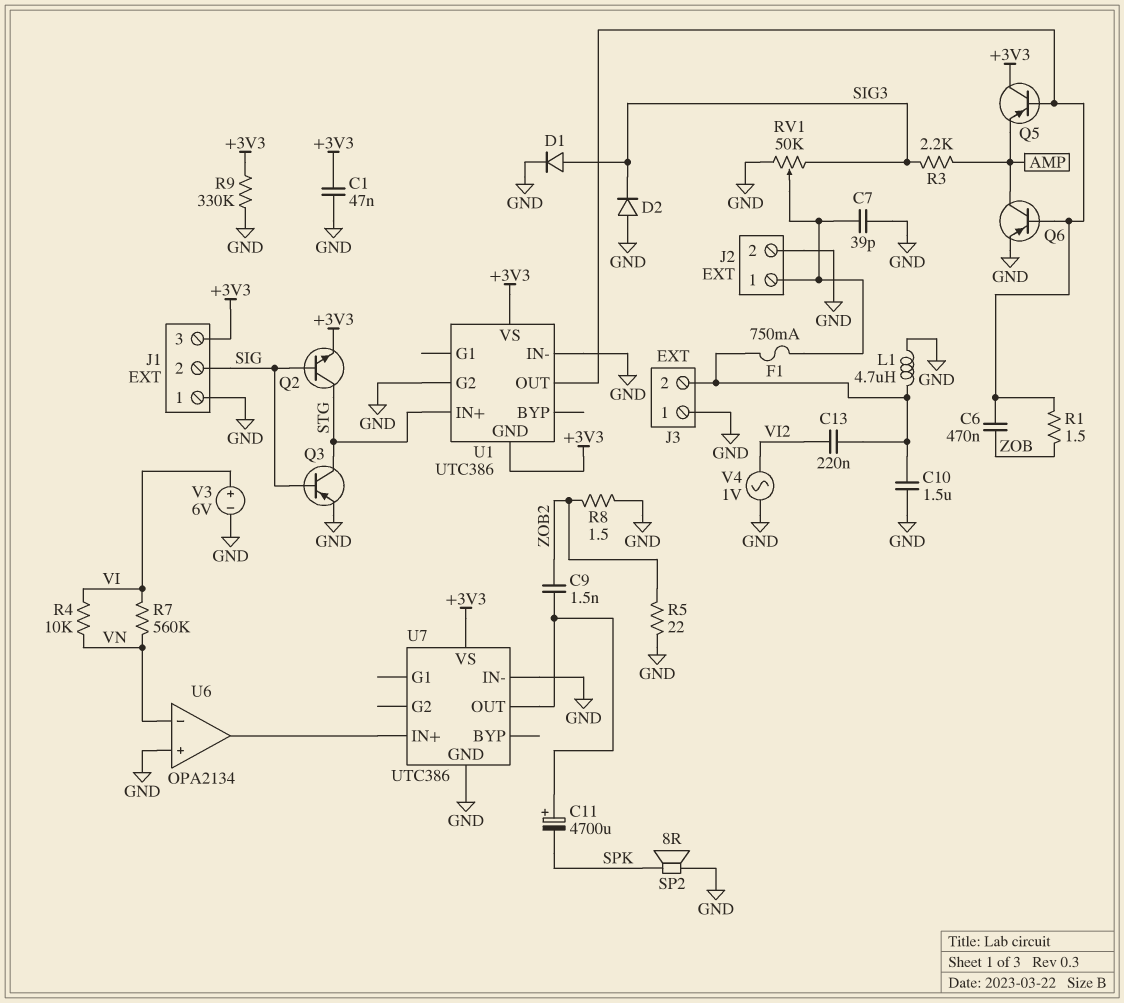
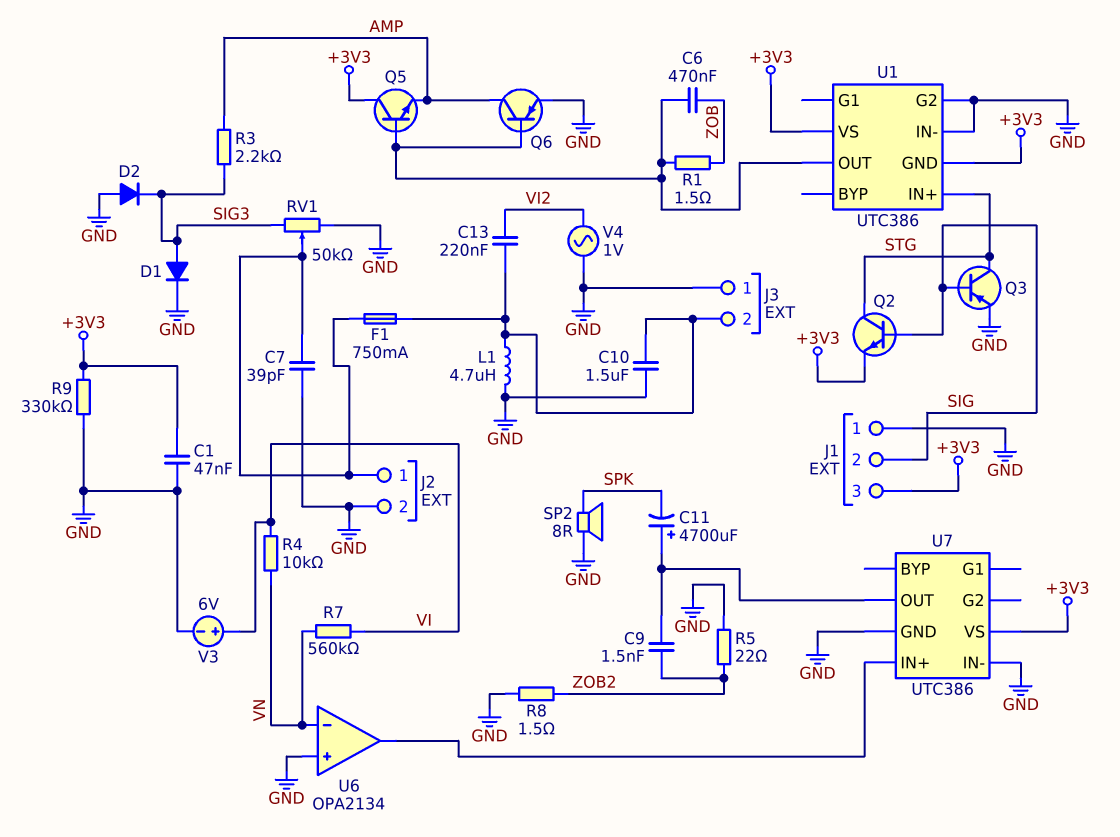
Q5: PNP (B U1/OUT, C +3V3, E AMP) -> NPN (B U1/OUT, C +3V3, E AMP)

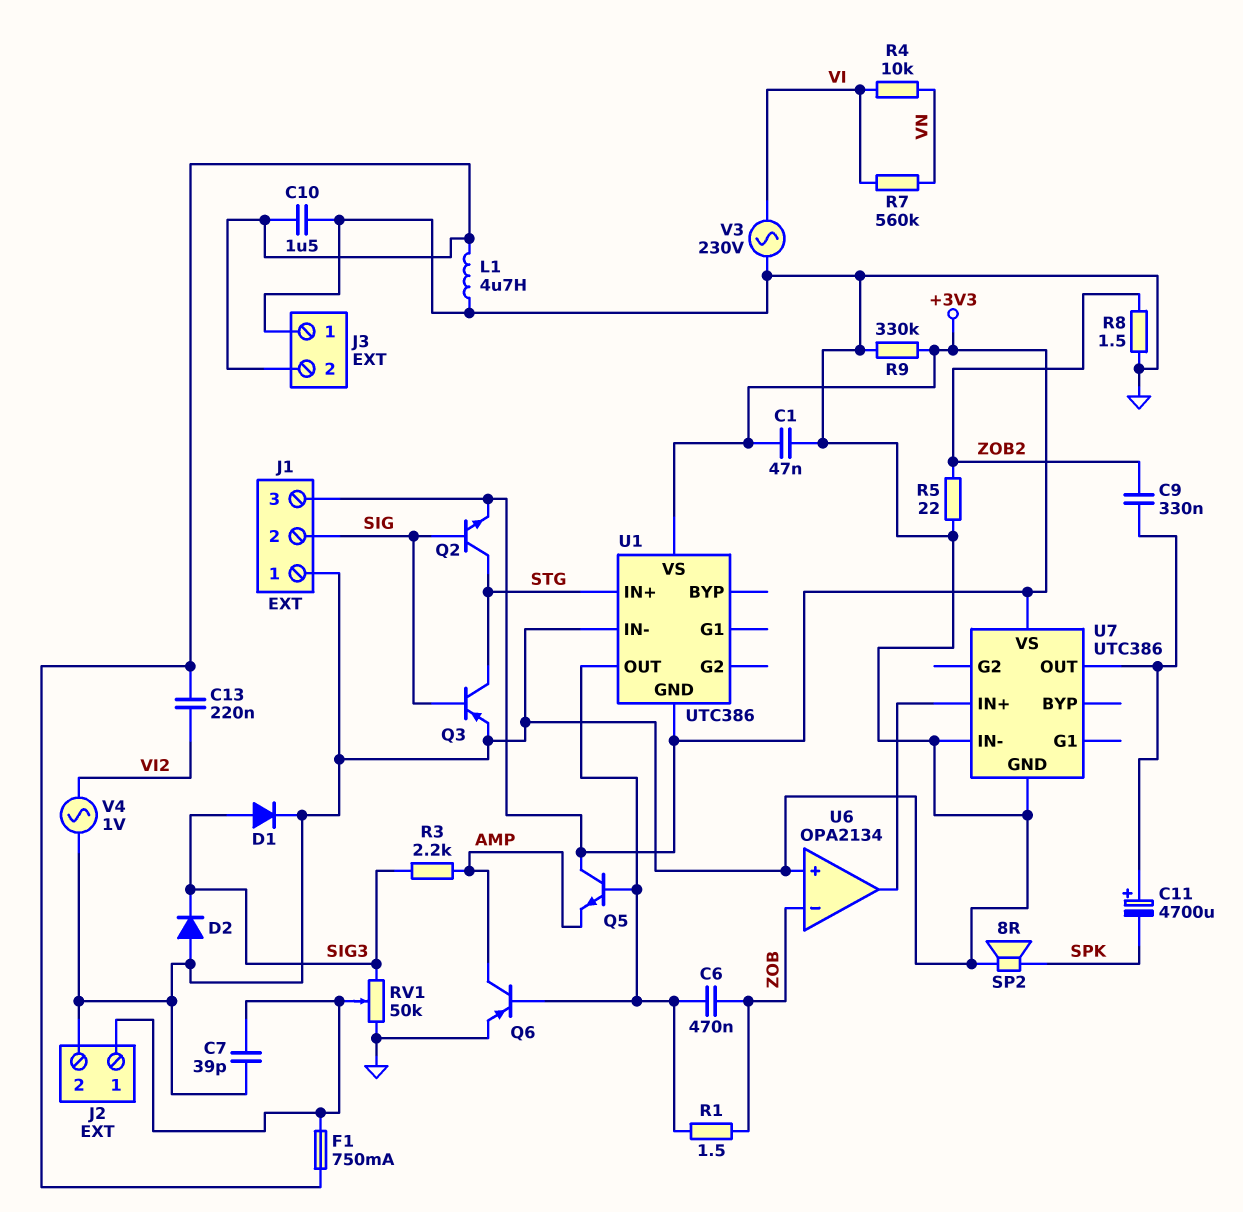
C9: 1.5nF (U7/OUT, ZOB2) -> 330nF (U7/OUT, ZOB2)
U1 pin G2: GND -> none
U6 pin in-: VN -> ZOB
V3: 6V (plus VI, minus GND) -> AC 230V (GND, VI)

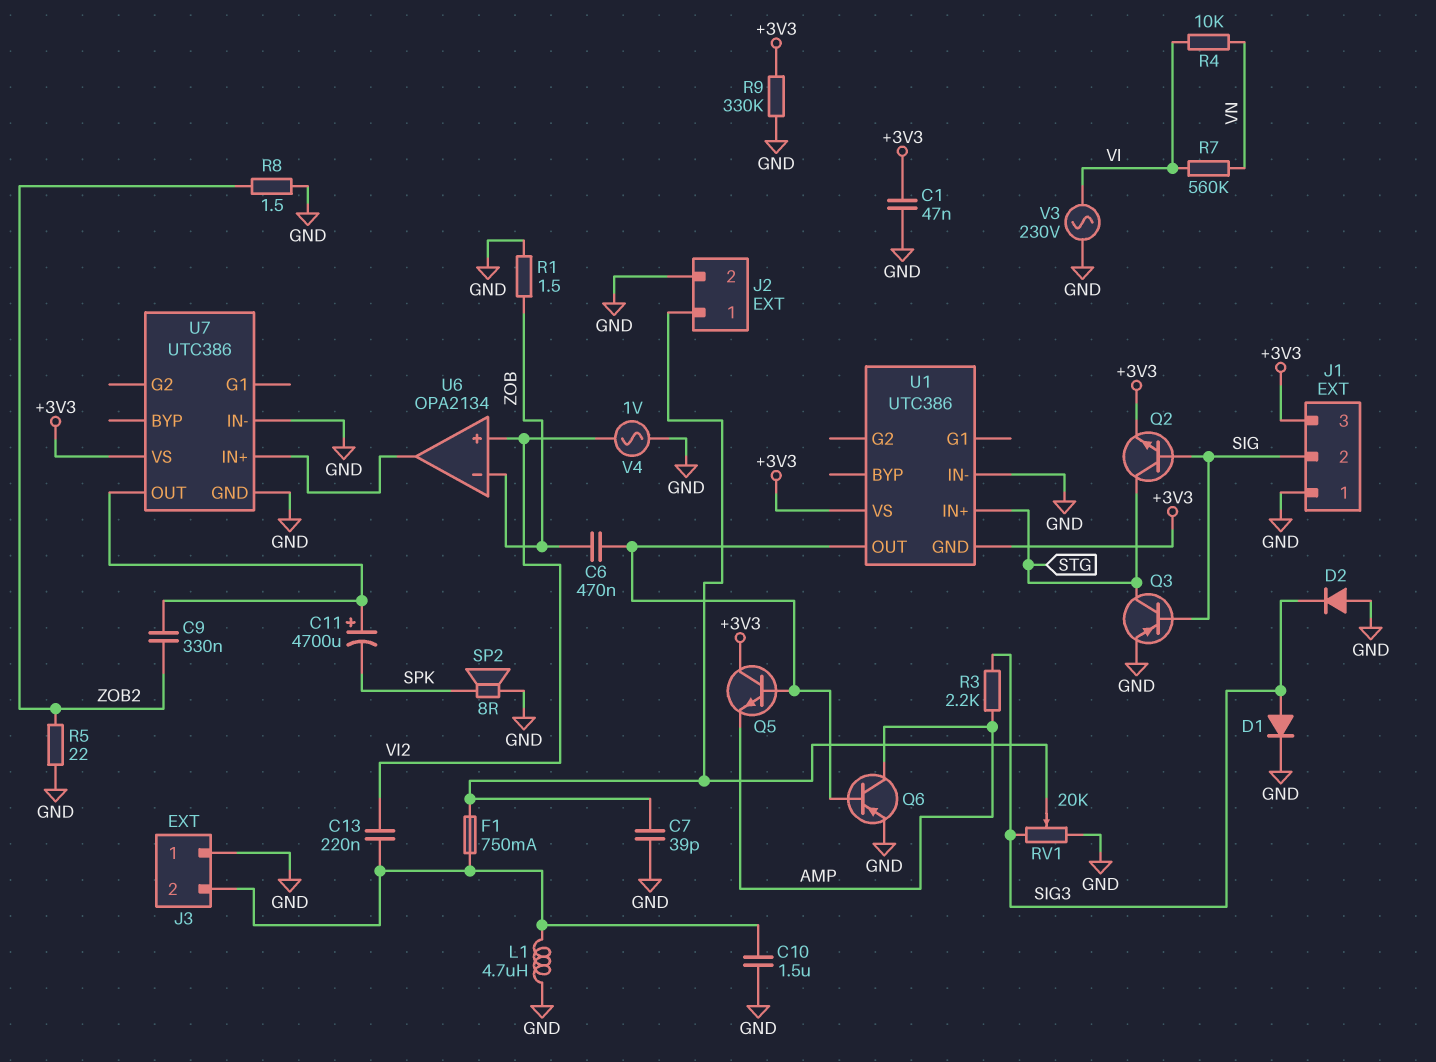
R1: 1.5 (U1/OUT, ZOB) -> 1.5 (GND, ZOB)
RV1: 50k (GND, SIG3, wiper J2/1) -> 20k (GND, SIG3, wiper J2/1)
U6 pin in+: GND -> VI2

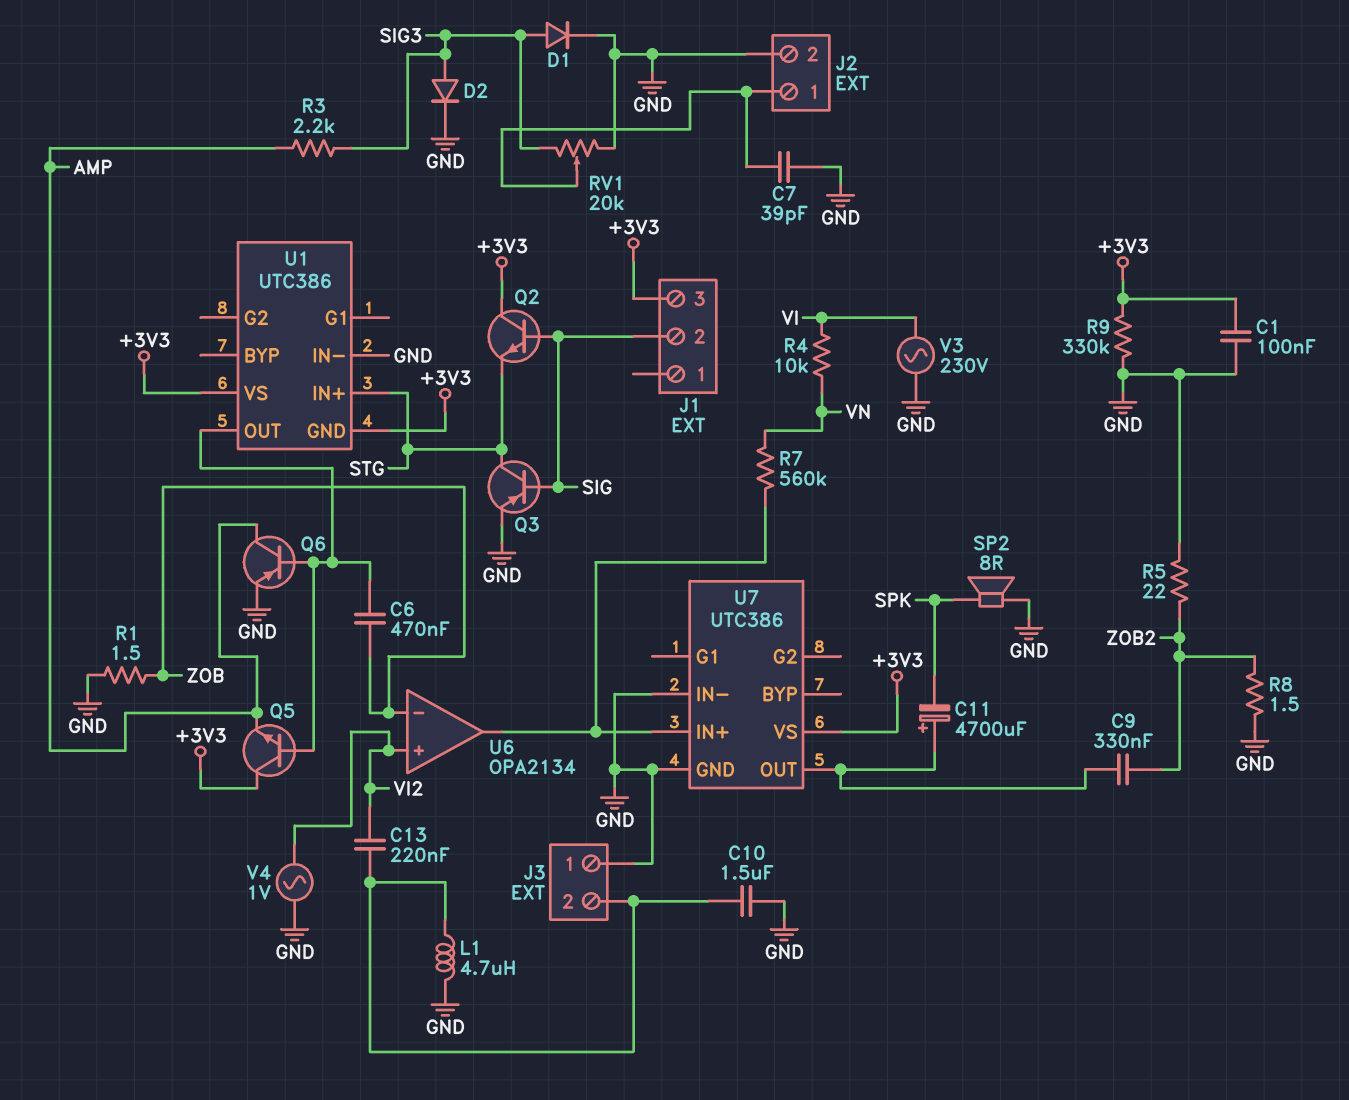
C1: 47nF (+3V3, GND) -> 100nF (+3V3, GND)
D2: diode (A GND, K SIG3) -> diode (A SIG3, K GND)
F1: 750mA (J2/1, J3/2) -> none
J1 pin 1: GND -> none
Q2: NPN (B SIG, C STG, E +3V3) -> NPN (B SIG, C +3V3, E STG)
R7: 560k (VI, VN) -> 560k (U6/out, VN)

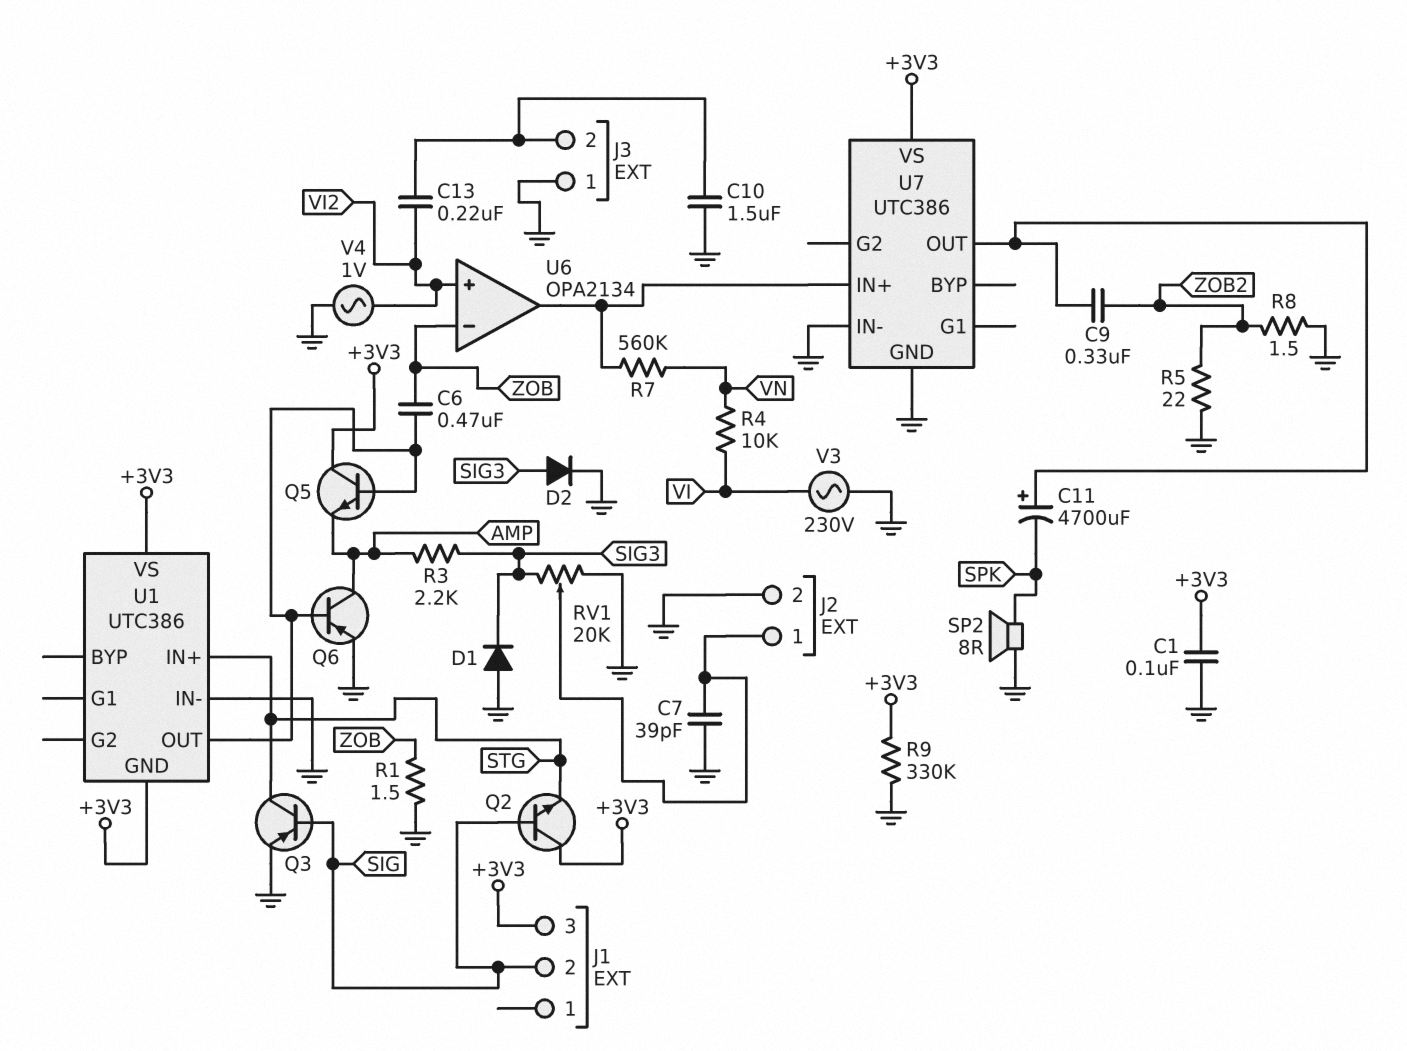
D1: diode (A SIG3, K GND) -> diode (A GND, K SIG3)
L1: 4.7uH (GND, J3/2) -> none

